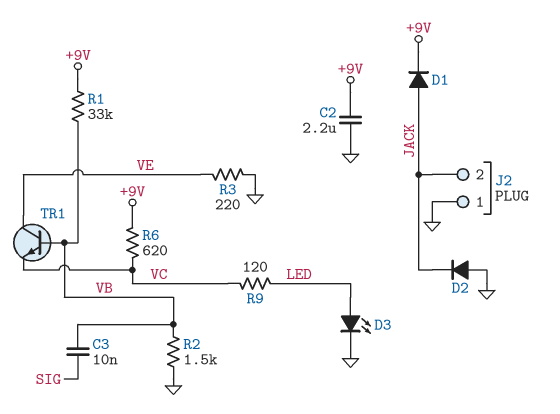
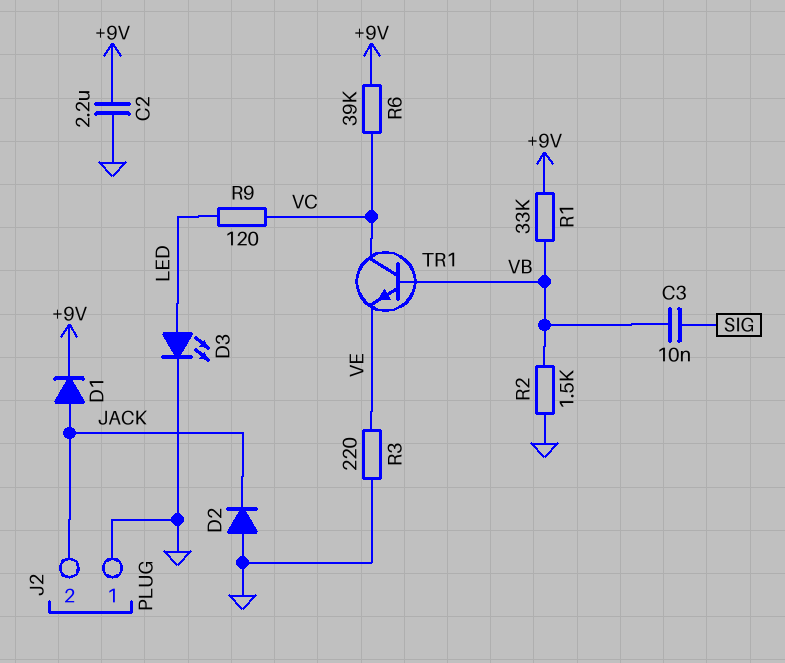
R6: 620 (+9V, VC) -> 39k (+9V, VC)
TR1: NPN (B VB, C VE, E VC) -> NPN (B VB, C VC, E VE)

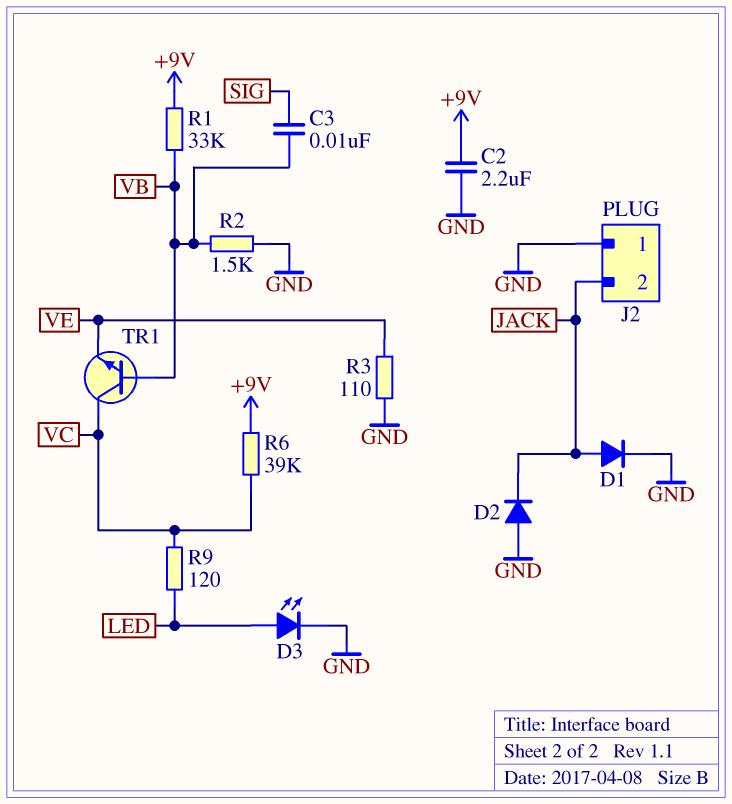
D1: diode (A JACK, K +9V) -> diode (A JACK, K GND)
R3: 220 (GND, VE) -> 110 (GND, VE)

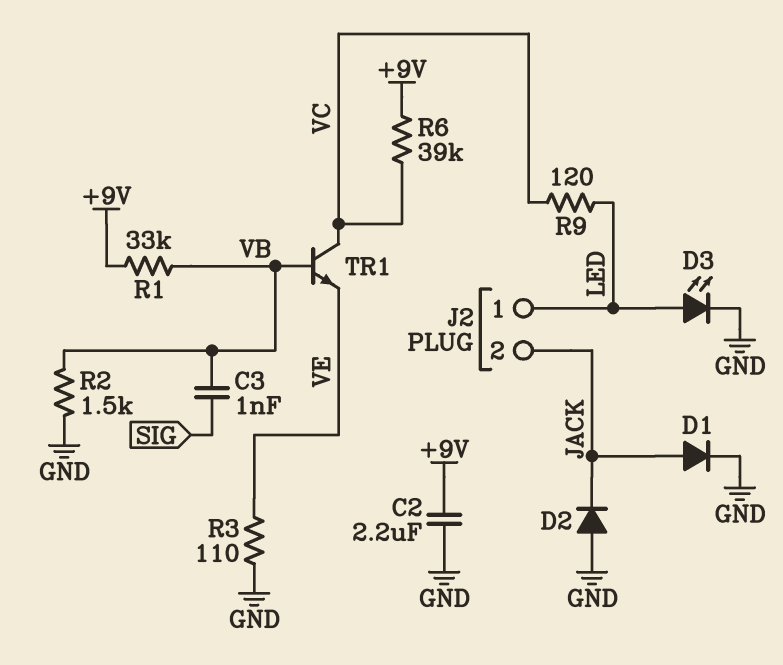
C3: 10nF (SIG, VB) -> 1nF (SIG, VB)
J2 pin 1: GND -> LED

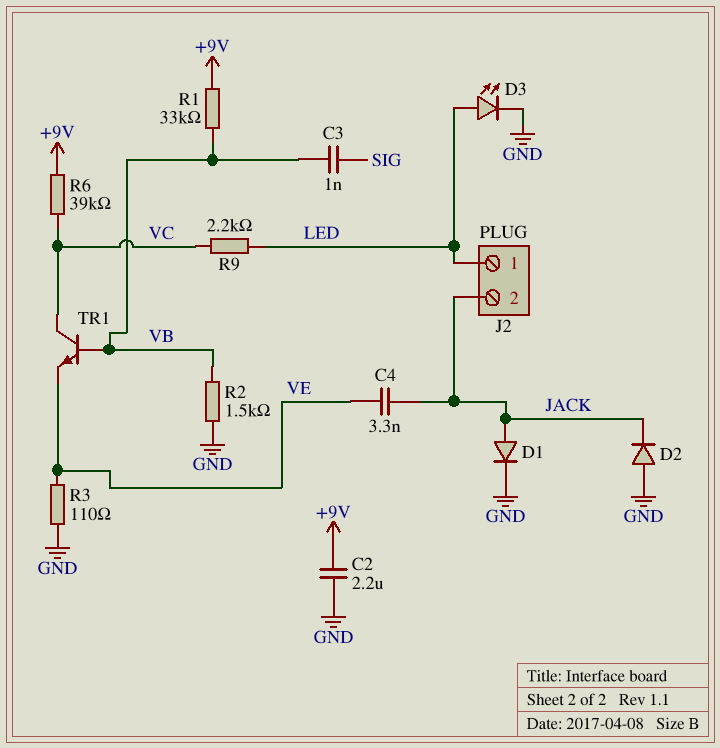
C4: none -> 3.3nF (JACK, VE)
R9: 120 (LED, VC) -> 2.2k (LED, VC)

